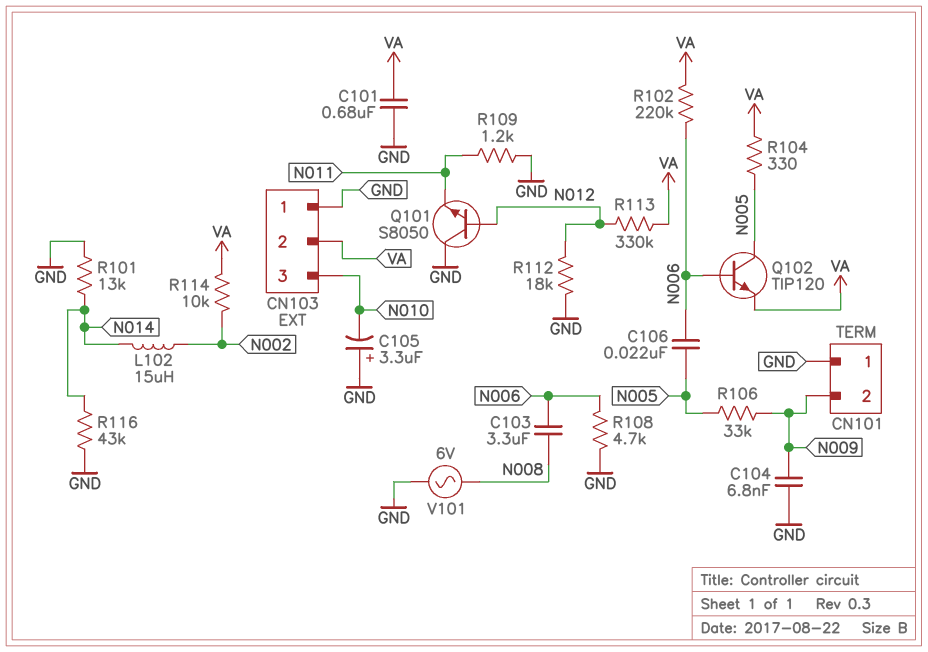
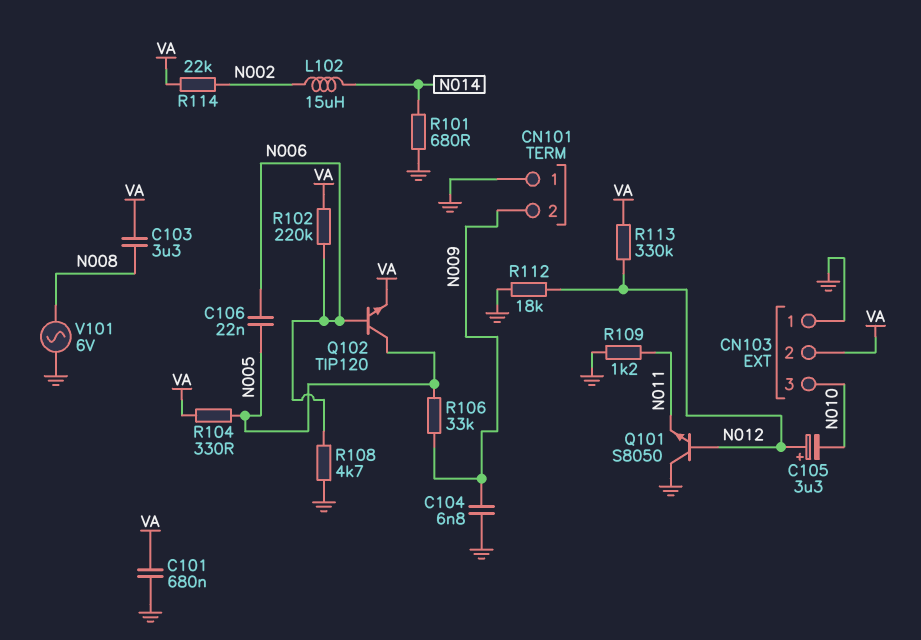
C103: 3.3uF (N006, N008) -> 3.3uF (N008, VA)
C105: 3.3uF (plus GND, minus N010) -> 3.3uF (plus N012, minus N010)
R101: 13k (GND, N014) -> 680 (GND, N014)
R114: 10k (N002, VA) -> 22k (N002, VA)
R116: 43k (GND, N014) -> none

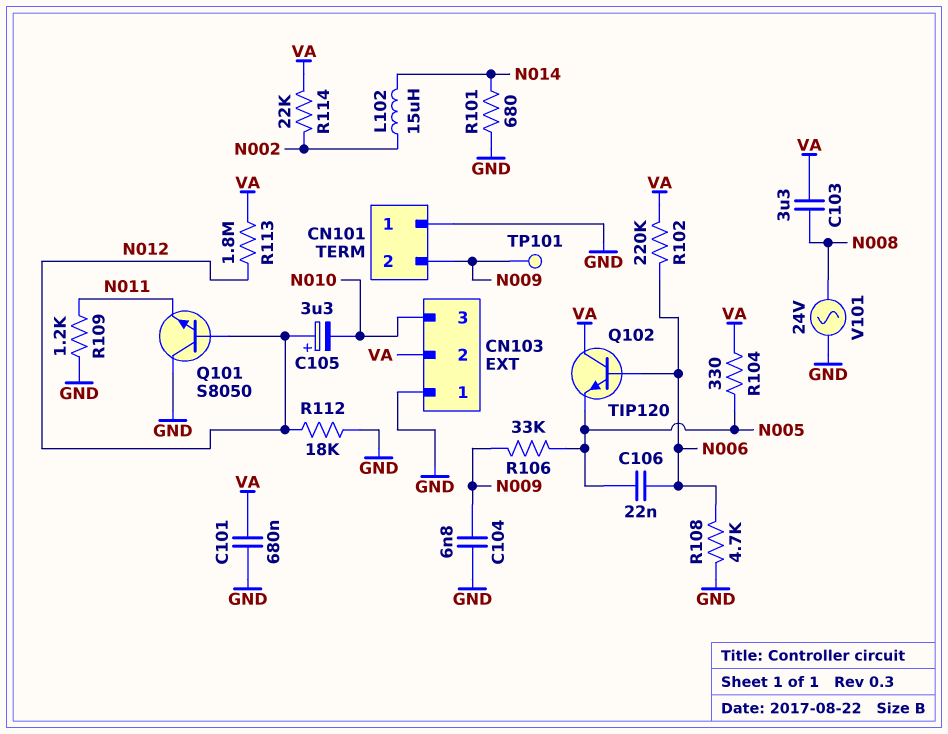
Q102: NPN TIP120 (B N006, C N005, E VA) -> NPN TIP120 (B N006, C VA, E N005)
R113: 330k (N012, VA) -> 1.8M (N012, VA)
TP101: none -> test point (N009)
V101: AC 6V (GND, N008) -> AC 24V (GND, N008)

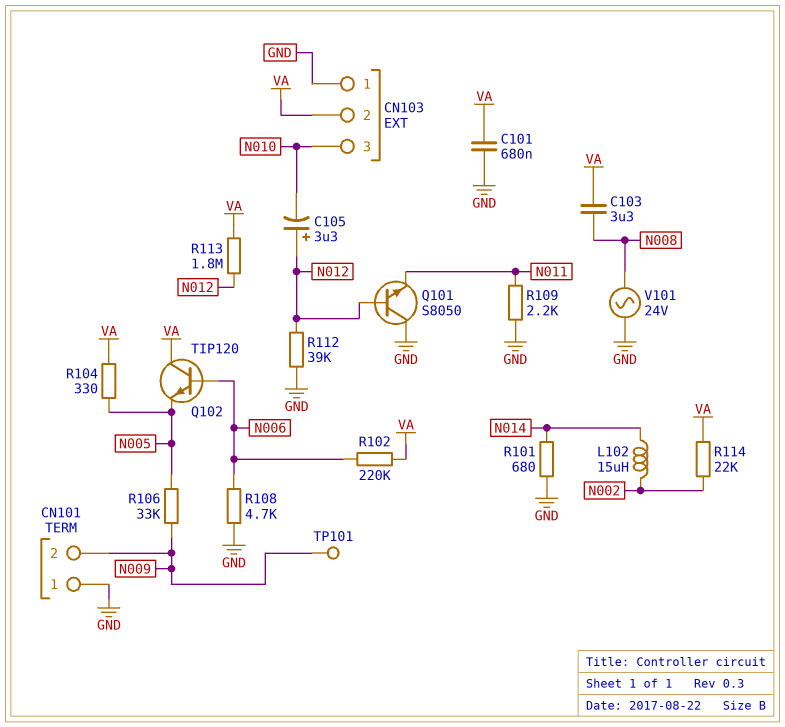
C104: 6.8nF (GND, N009) -> none
C106: 22nF (N005, N006) -> none
R109: 1.2k (GND, N011) -> 2.2k (GND, N011)
R112: 18k (GND, N012) -> 39k (GND, N012)

